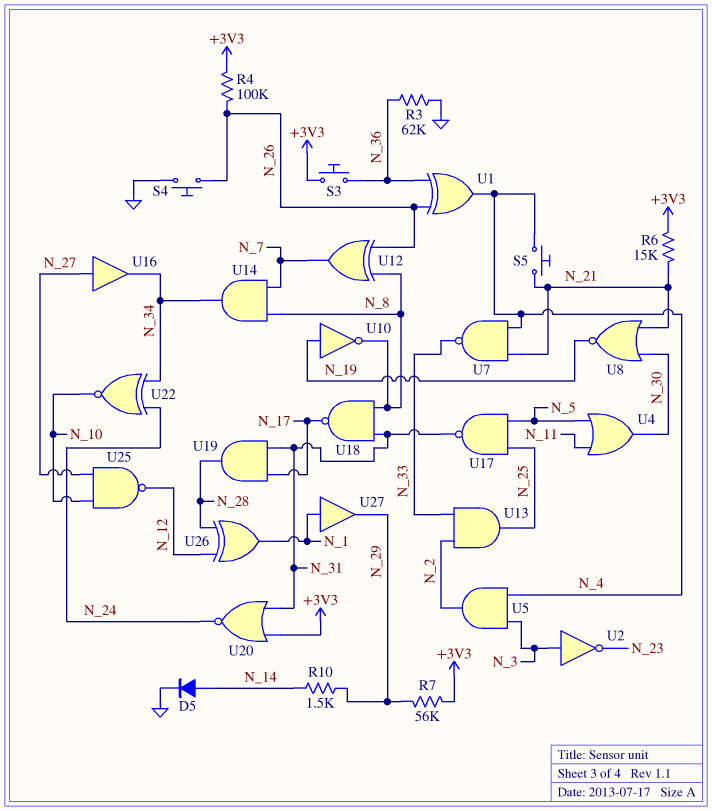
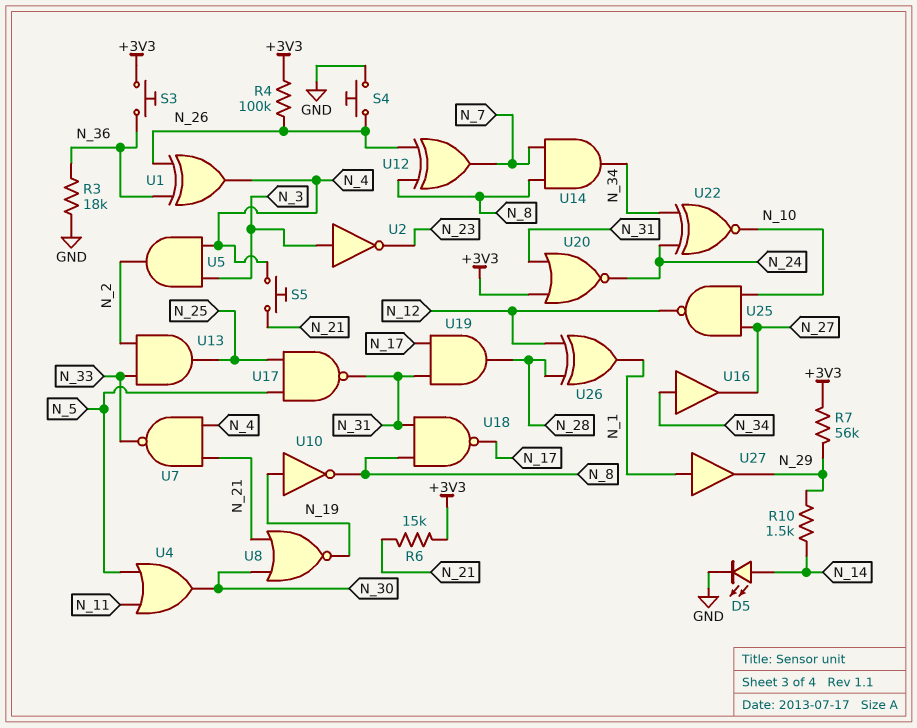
D5: diode (A N_14, K GND) -> LED (A N_14, K GND)
R3: 62k (GND, N_36) -> 18k (GND, N_36)
U16: buffer (in N_27, out N_34) -> buffer (in N_34, out N_27)

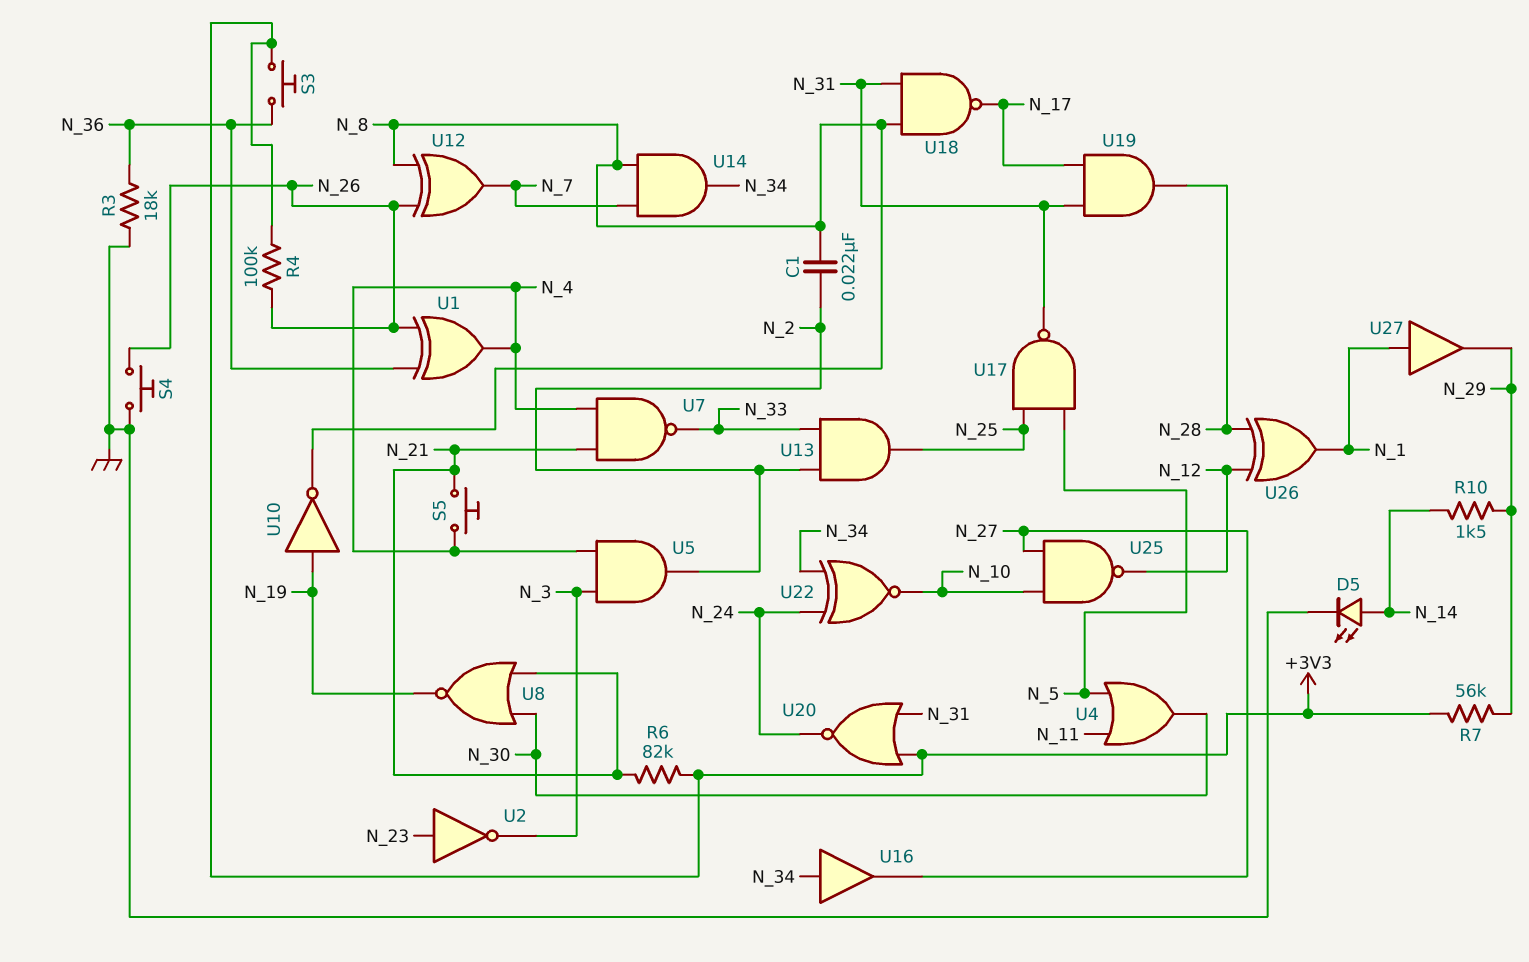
C1: none -> 22nF (N_2, N_8)
R6: 15k (+3V3, N_21) -> 82k (+3V3, N_21)
U2: NOT (in N_3, out N_23) -> NOT (in N_23, out N_3)

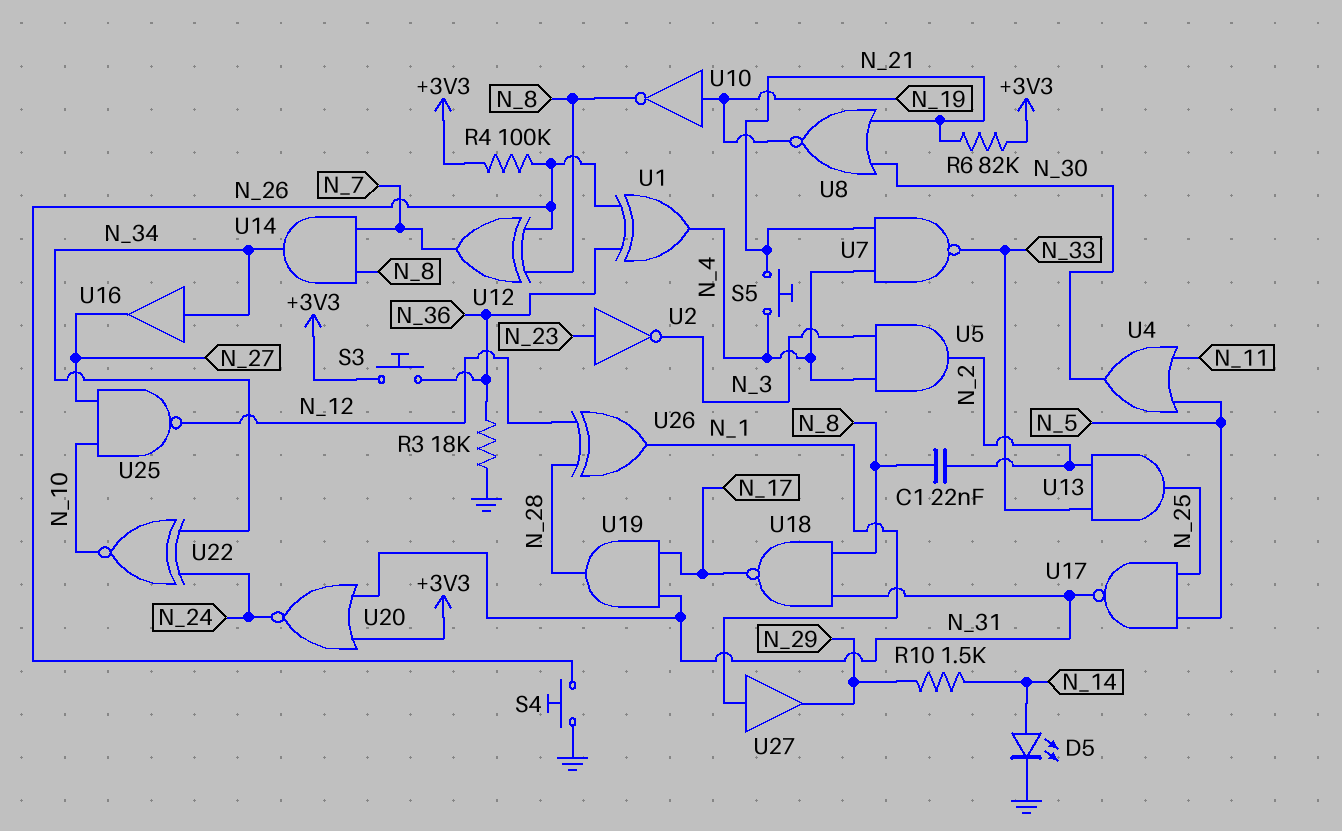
R7: 56k (+3V3, N_29) -> none

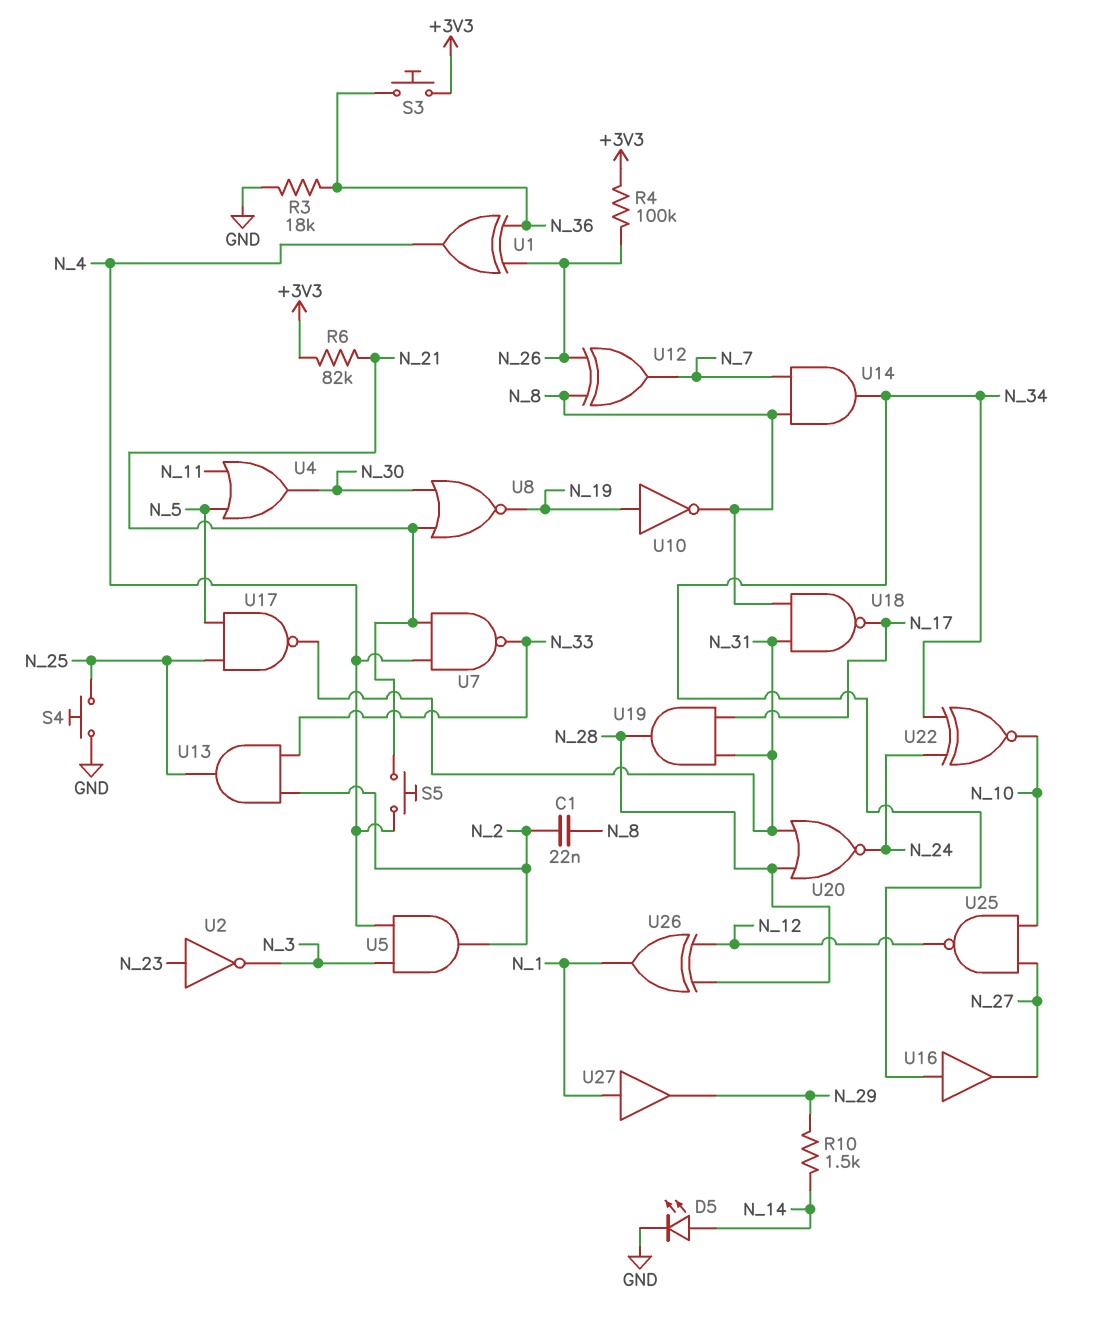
S4: button (GND, N_26) -> button (GND, N_25)
U20: NOR (in +3V3, in N_31, out N_24) -> NOR (in N_28, in N_31, out N_24)

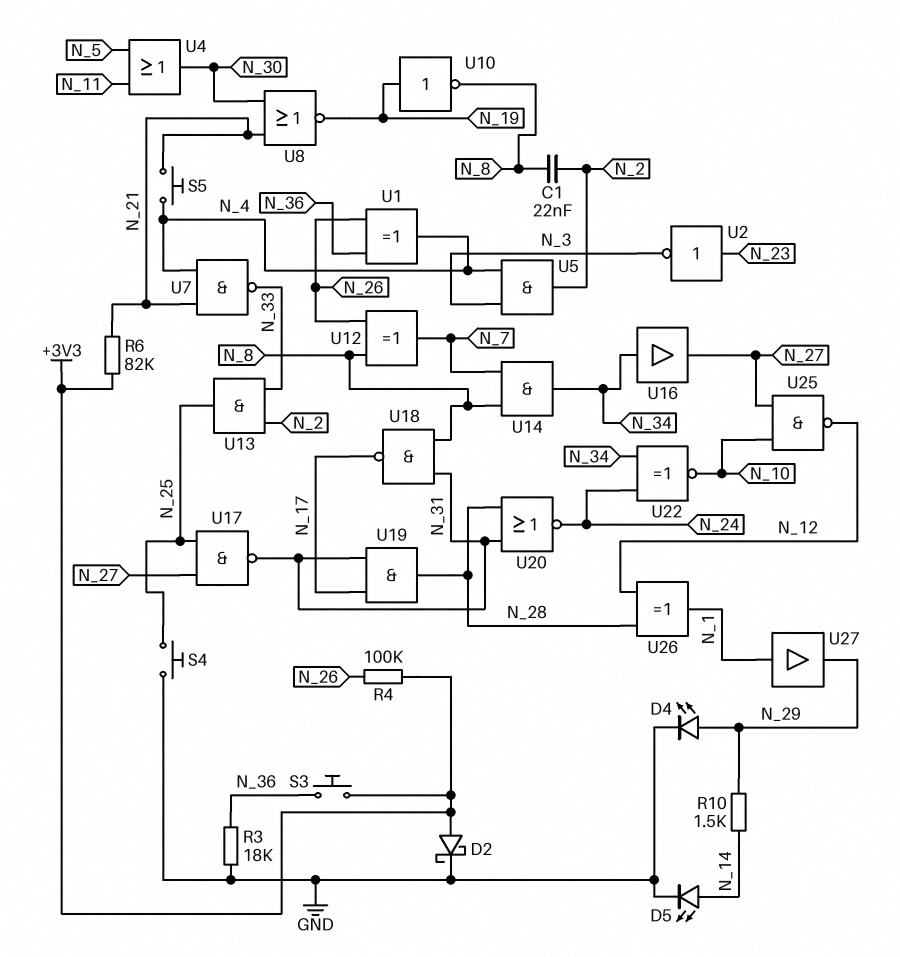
D2: none -> schottky (A +3V3, K GND)
D4: none -> LED (A N_29, K GND)
U17: NAND (in N_5, in N_25, out N_31) -> NAND (in N_25, in N_27, out N_31)

